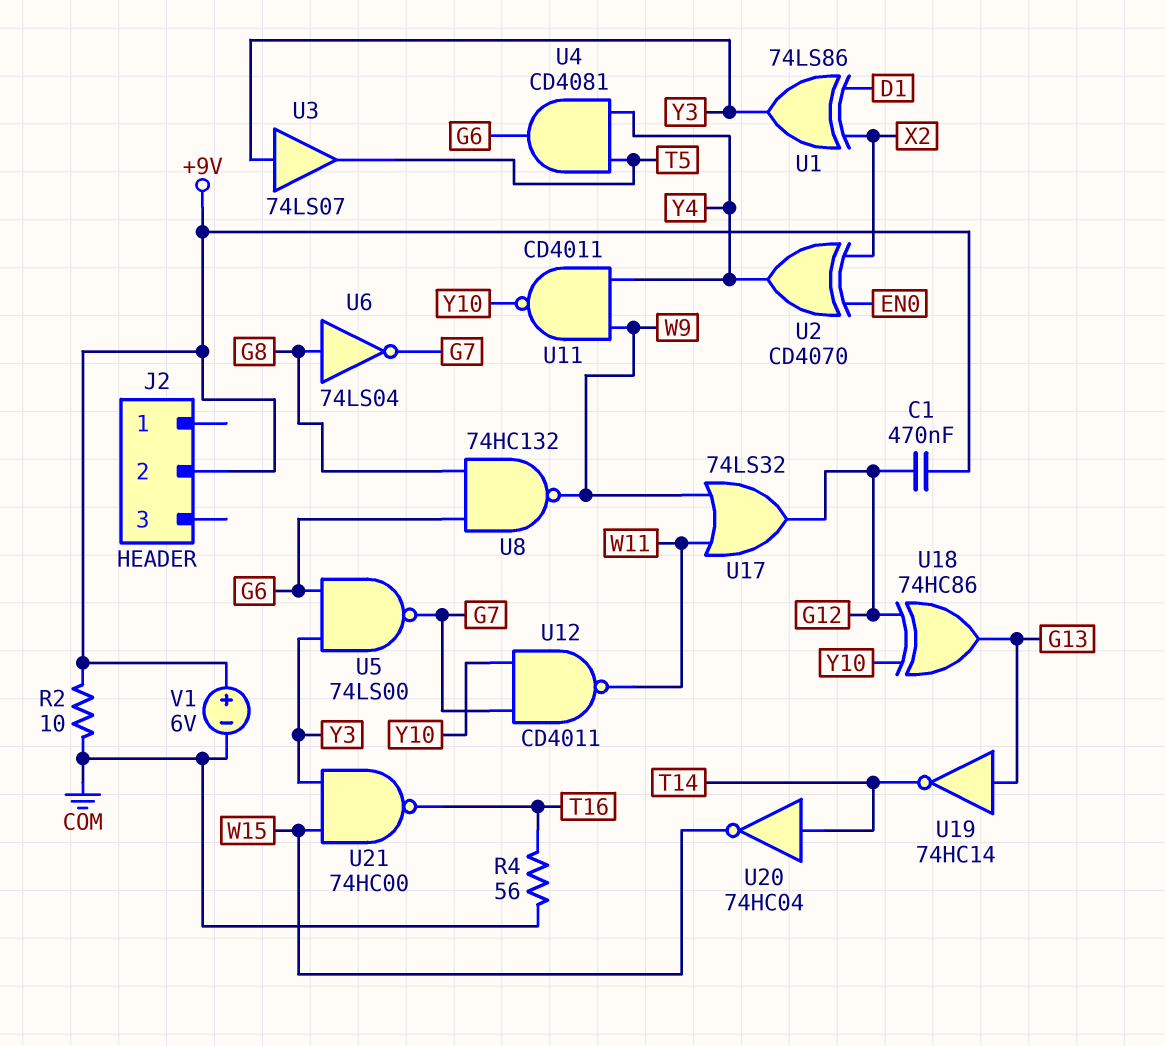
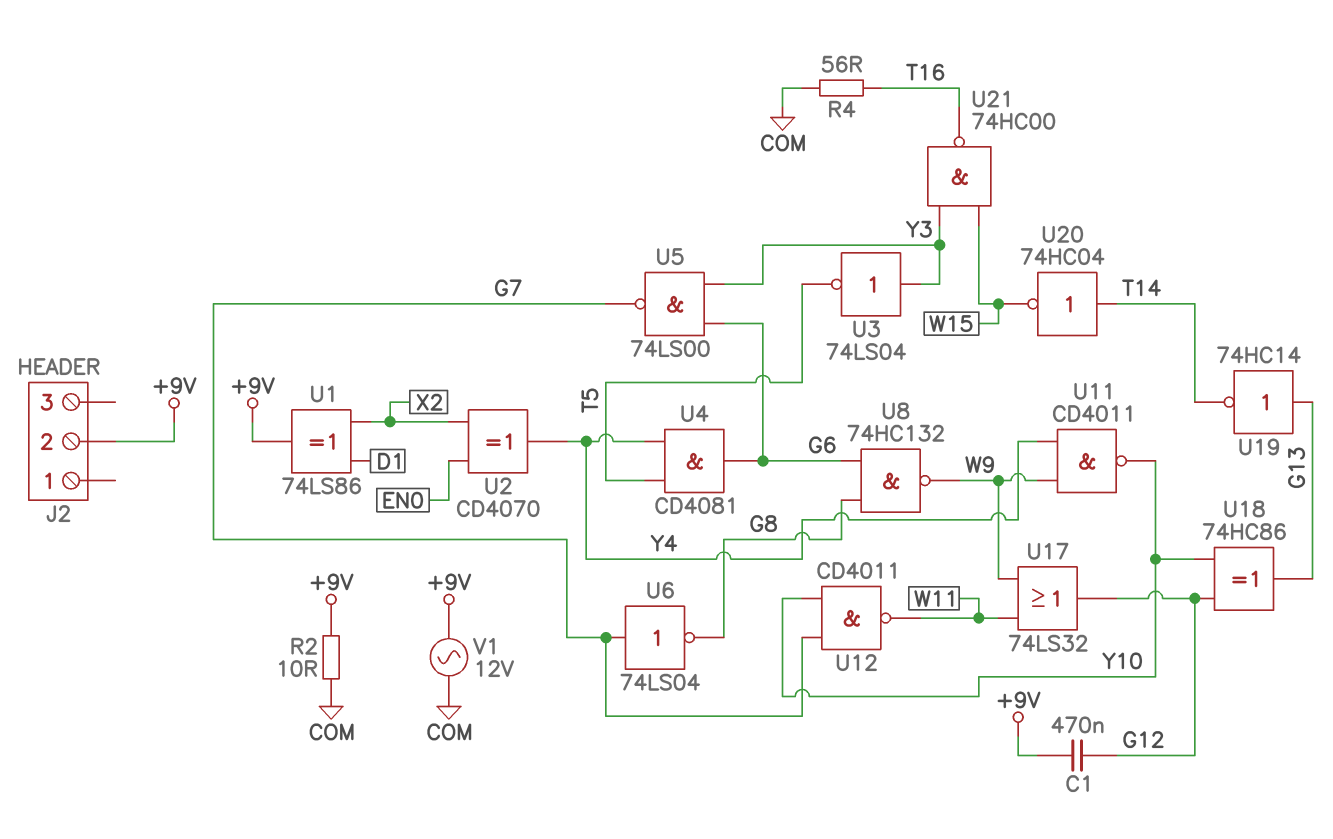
U1: XOR 74LS86 (in D1, in X2, out Y3) -> XOR 74LS86 (in D1, in X2, out +9V)
U3: buffer 74LS07 (in Y3, out T5) -> NOT 74LS04 (in Y3, out T5)
U6: NOT 74LS04 (in G8, out G7) -> NOT 74LS04 (in G7, out G8)
V1: 6V (plus +9V, minus COM) -> AC 12V (+9V, COM)

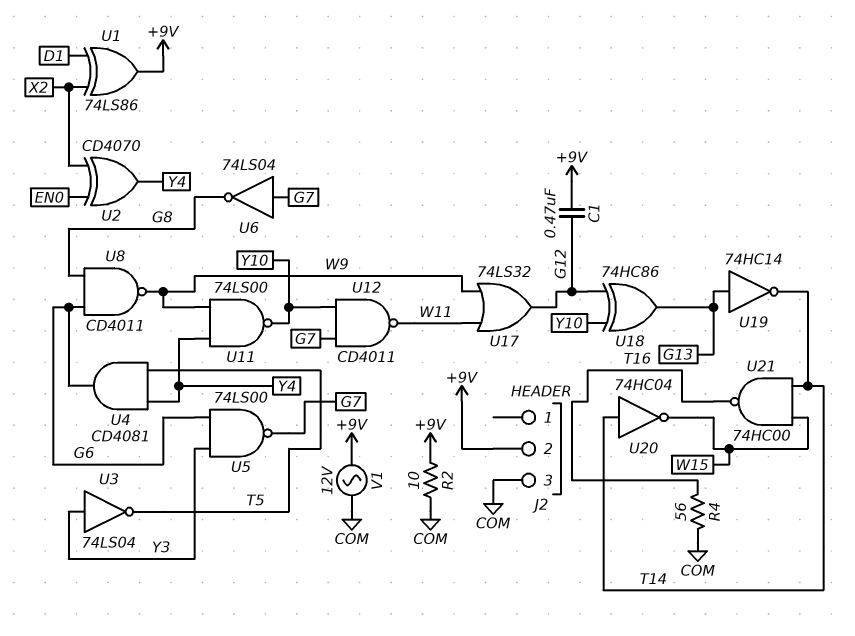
J2 pin 3: none -> COM
U8: NAND 74HC132 (in G6, in G8, out W9) -> NAND CD4011 (in G6, in G8, out W9)
U11: NAND CD4011 (in W9, in Y4, out Y10) -> NAND 74LS00 (in W9, in Y4, out Y10)
U21: NAND 74HC00 (in W15, in Y3, out T16) -> NAND 74HC00 (in T14, in W15, out T16)

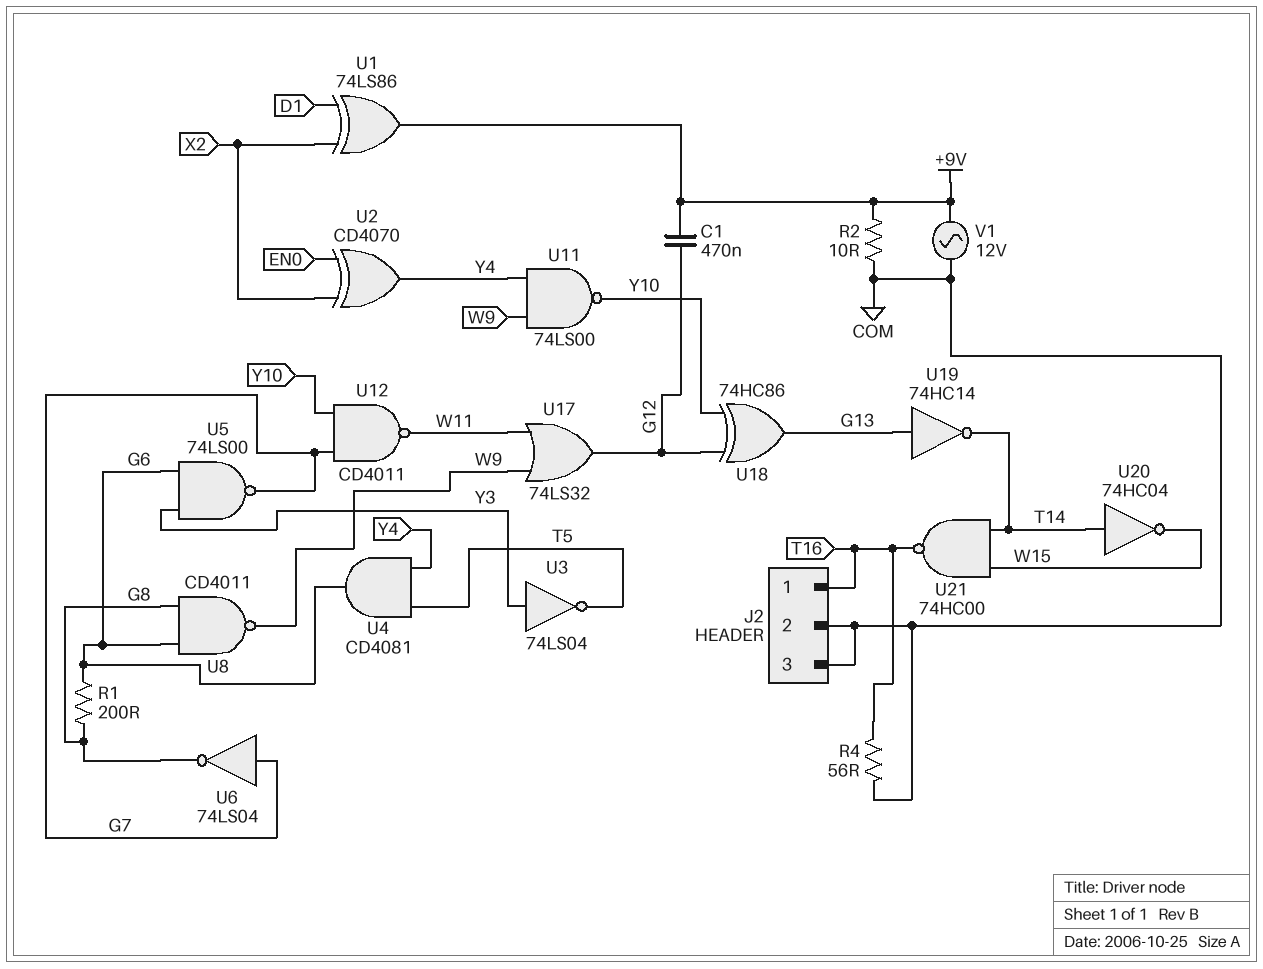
J2 pin 1: none -> T16
J2 pin 2: +9V -> COM
R1: none -> 200 (G6, G8)

